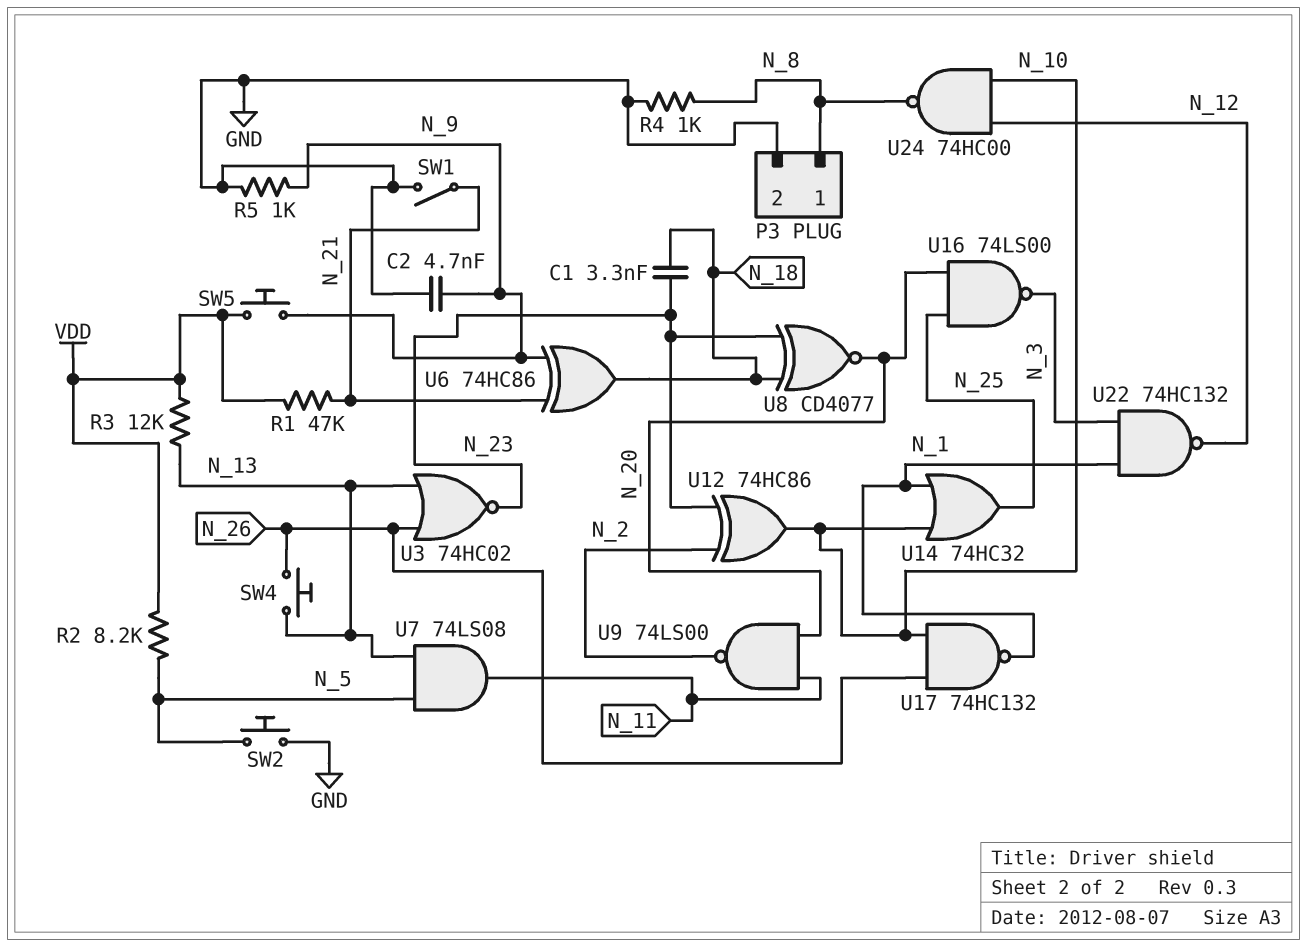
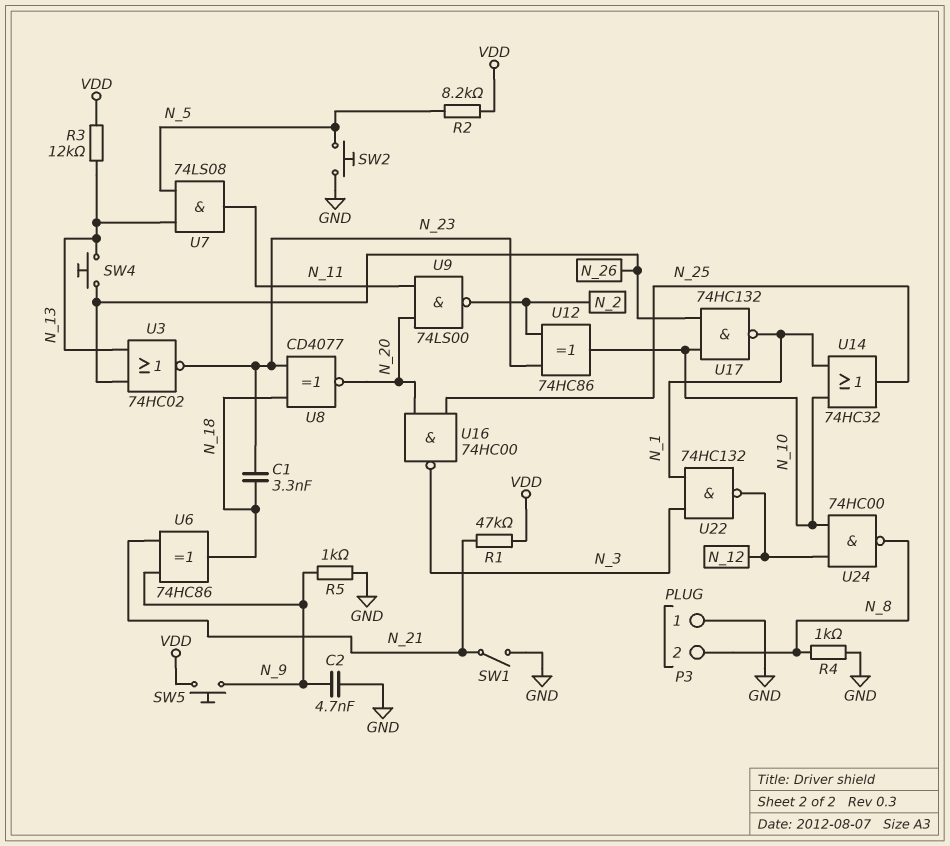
P3 pin 1: N_8 -> GND
P3 pin 2: GND -> N_8
U16: NAND 74LS00 (in N_20, in N_25, out N_3) -> NAND 74HC00 (in N_20, in N_25, out N_3)

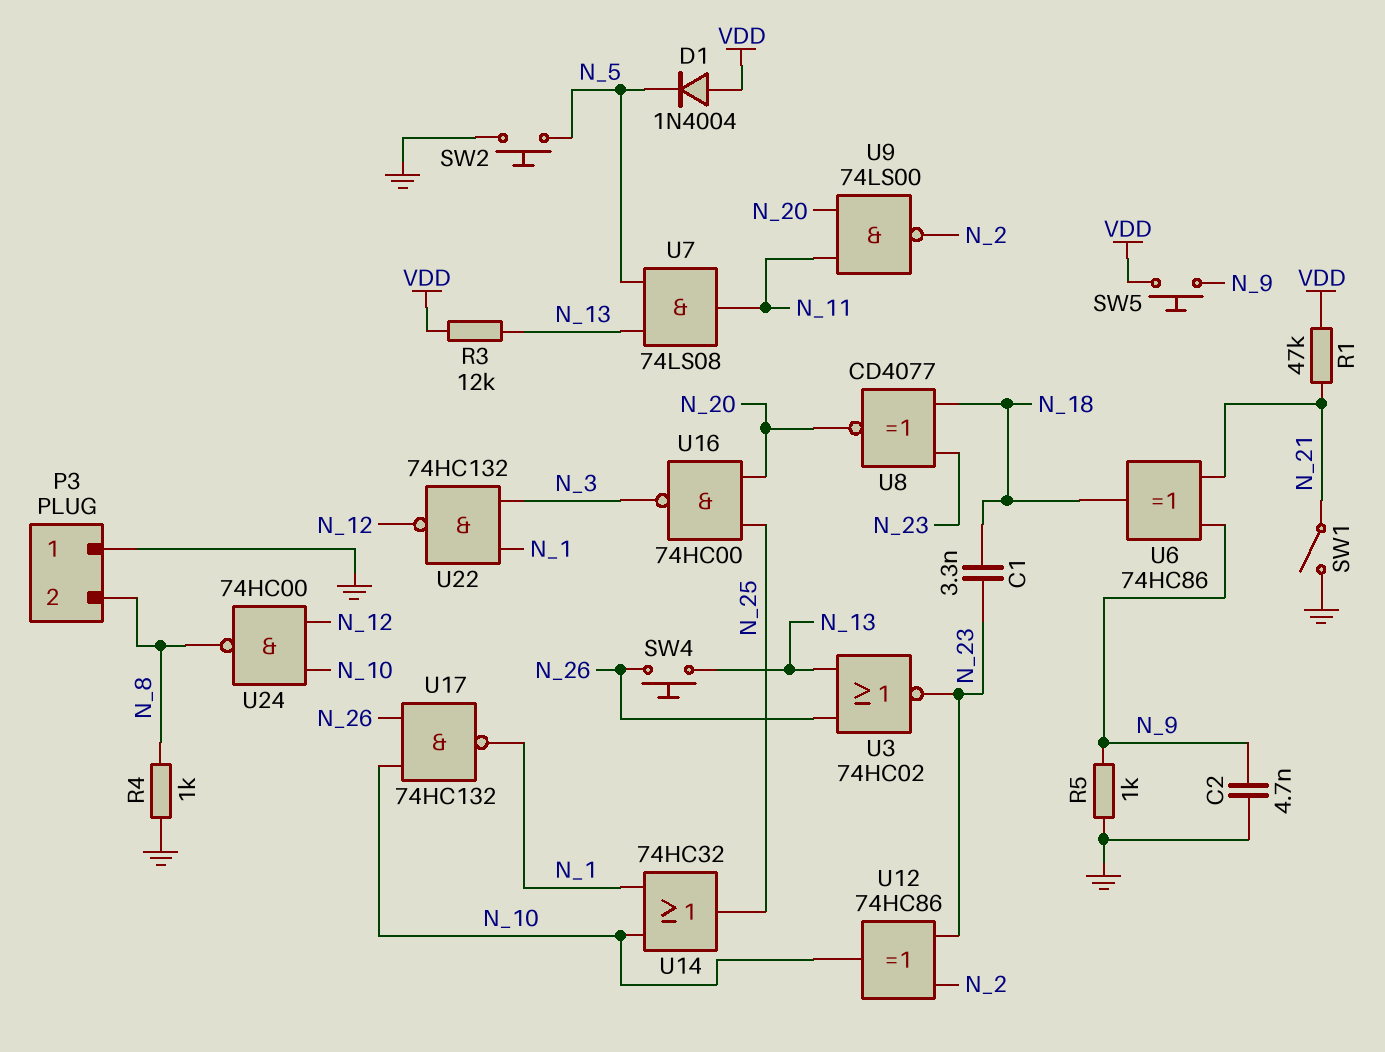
D1: none -> diode 1N4004 (A VDD, K N_5)
R2: 8.2k (N_5, VDD) -> none

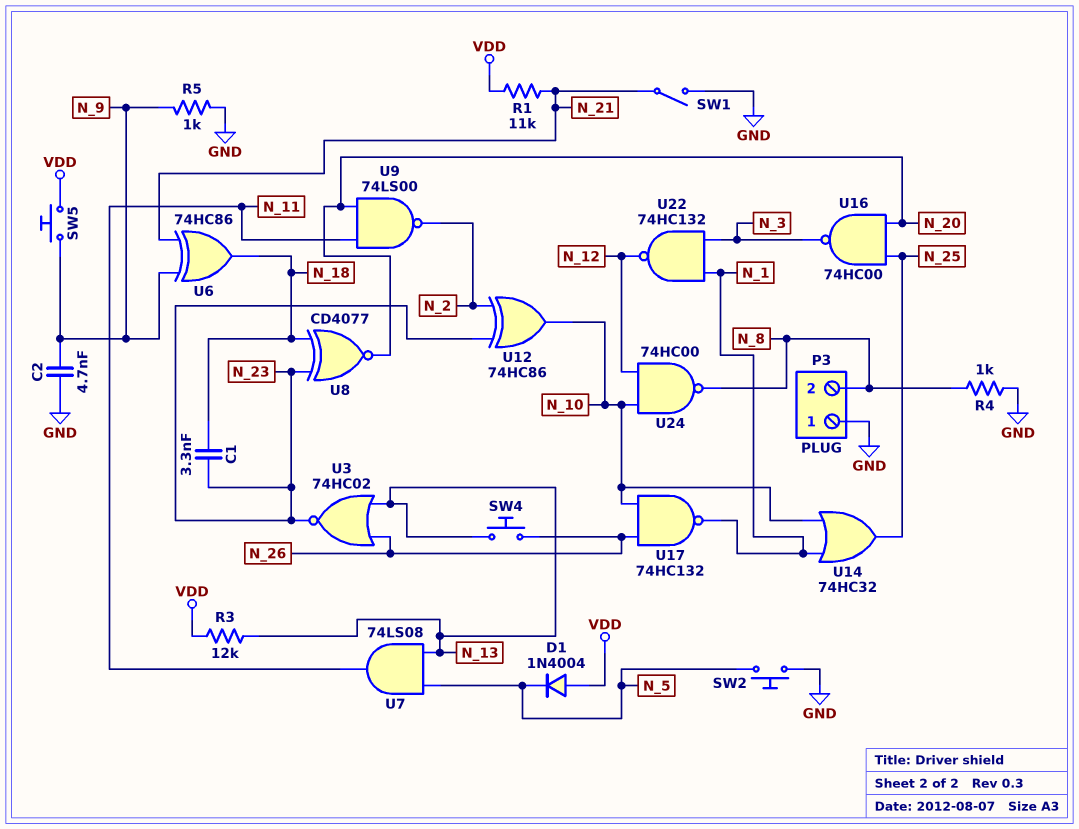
R1: 47k (N_21, VDD) -> 11k (N_21, VDD)

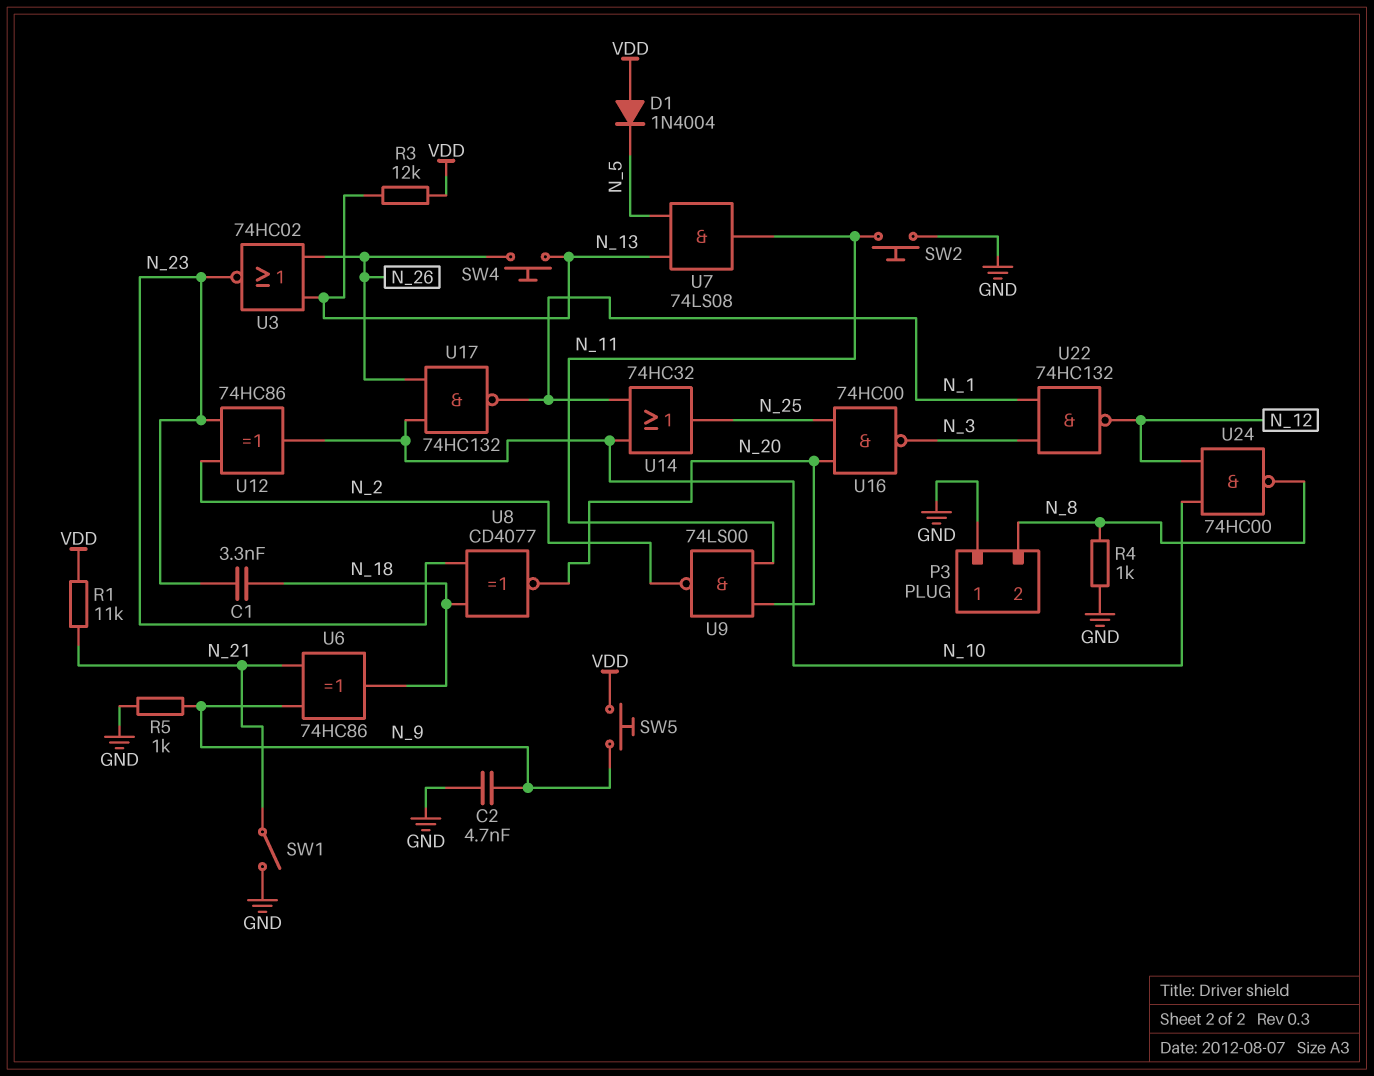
SW2: button (GND, N_5) -> button (GND, N_11)

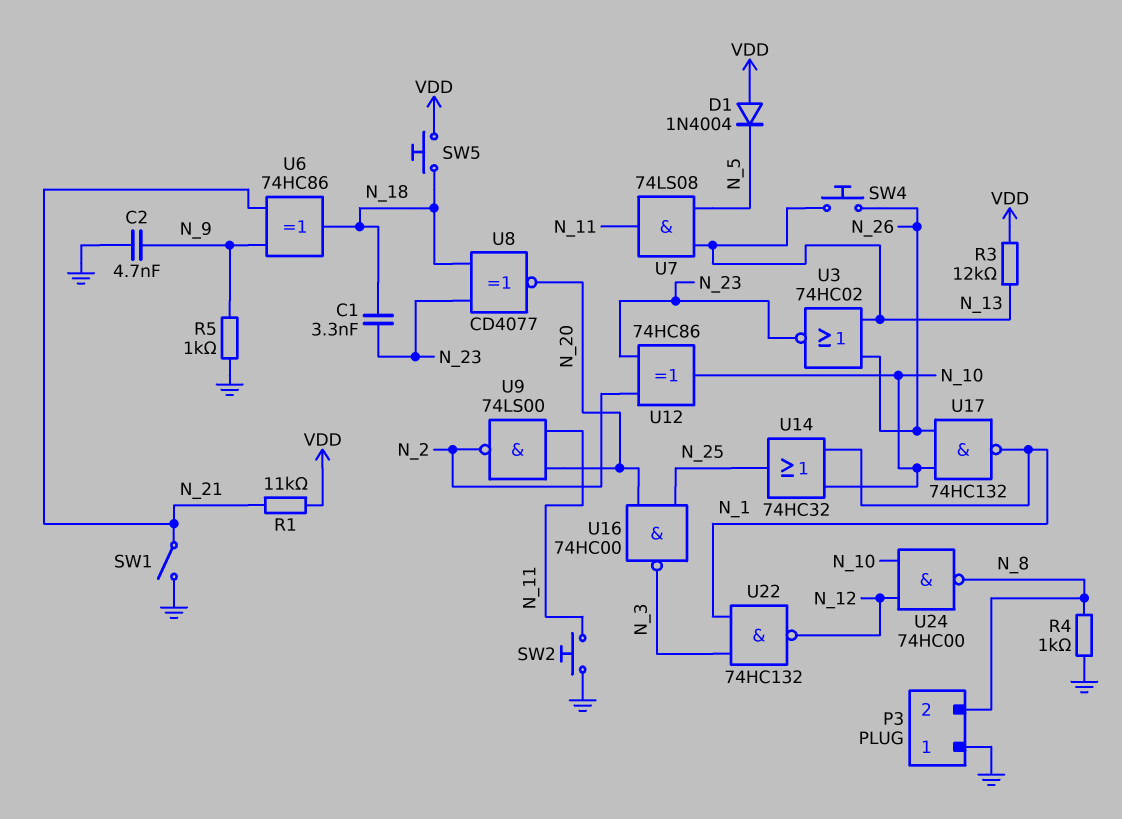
SW5: button (N_9, VDD) -> button (N_18, VDD)

